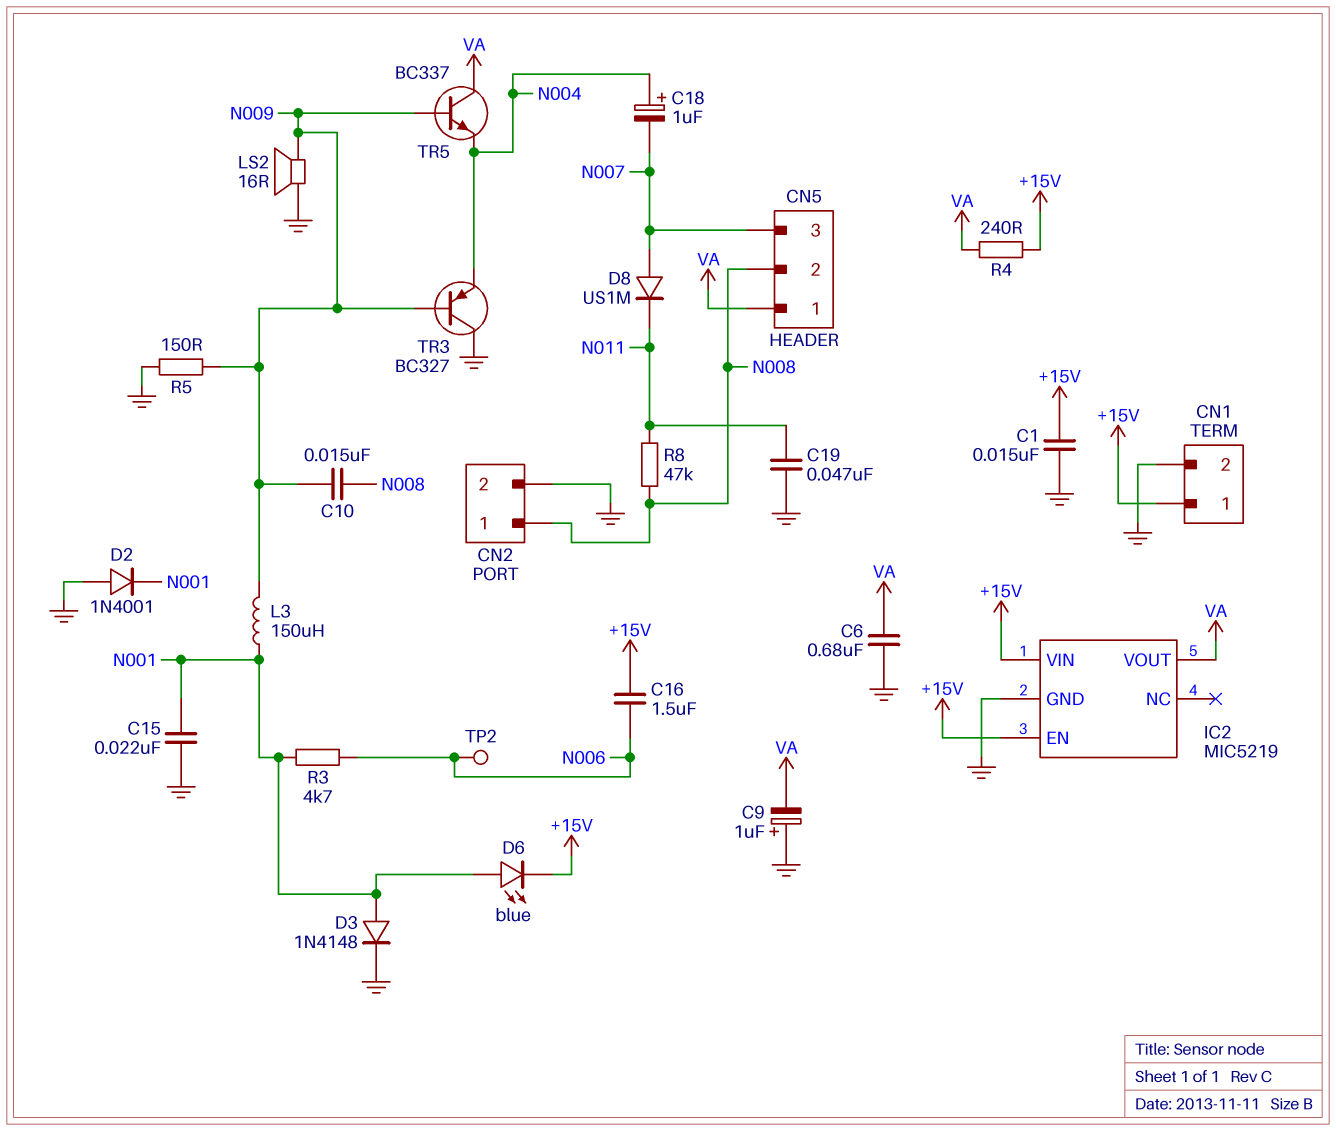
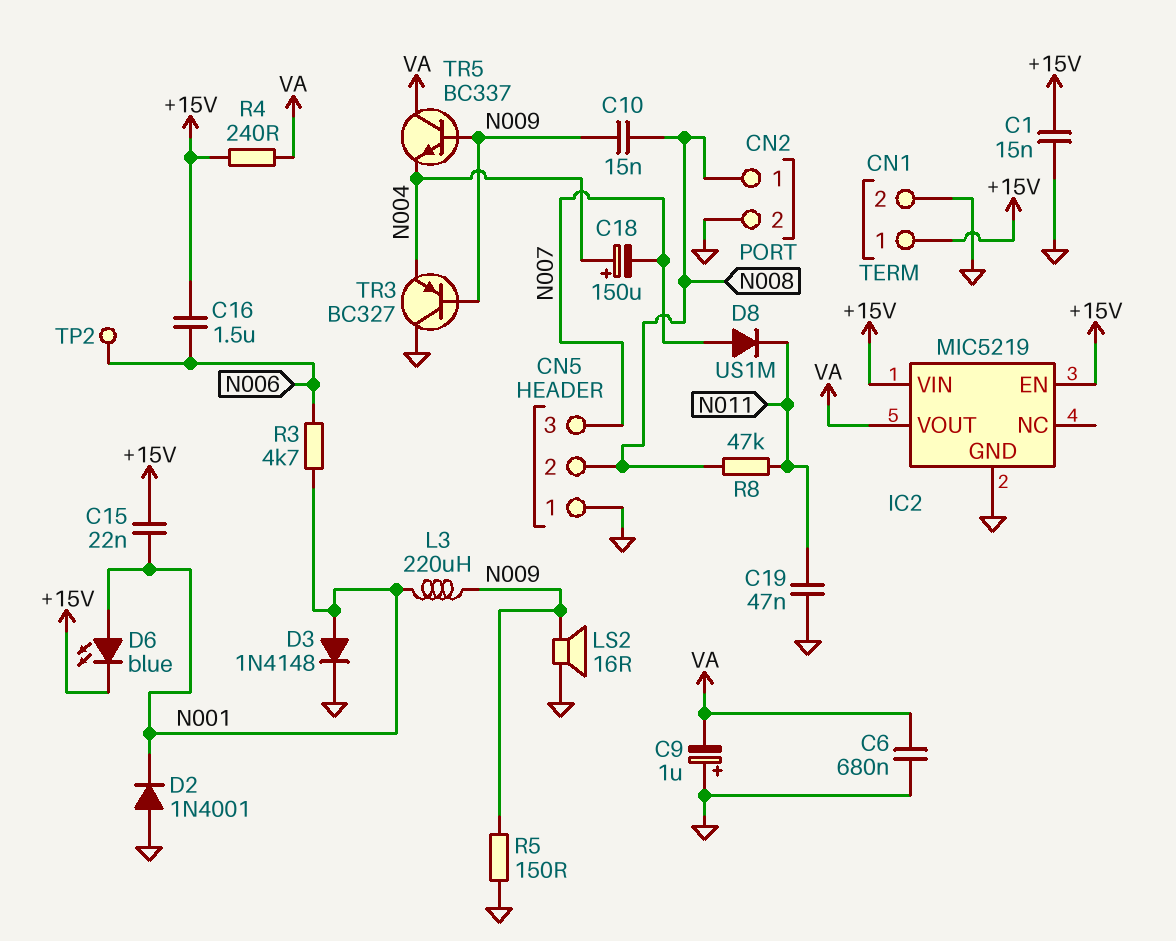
C15: 22nF (GND, N001) -> 22nF (+15V, N001)
C18: 1uF (plus N004, minus N007) -> 150uF (plus N004, minus N007)
CN5 pin 1: VA -> GND
L3: 150uH (N001, N009) -> 220uH (N001, N009)

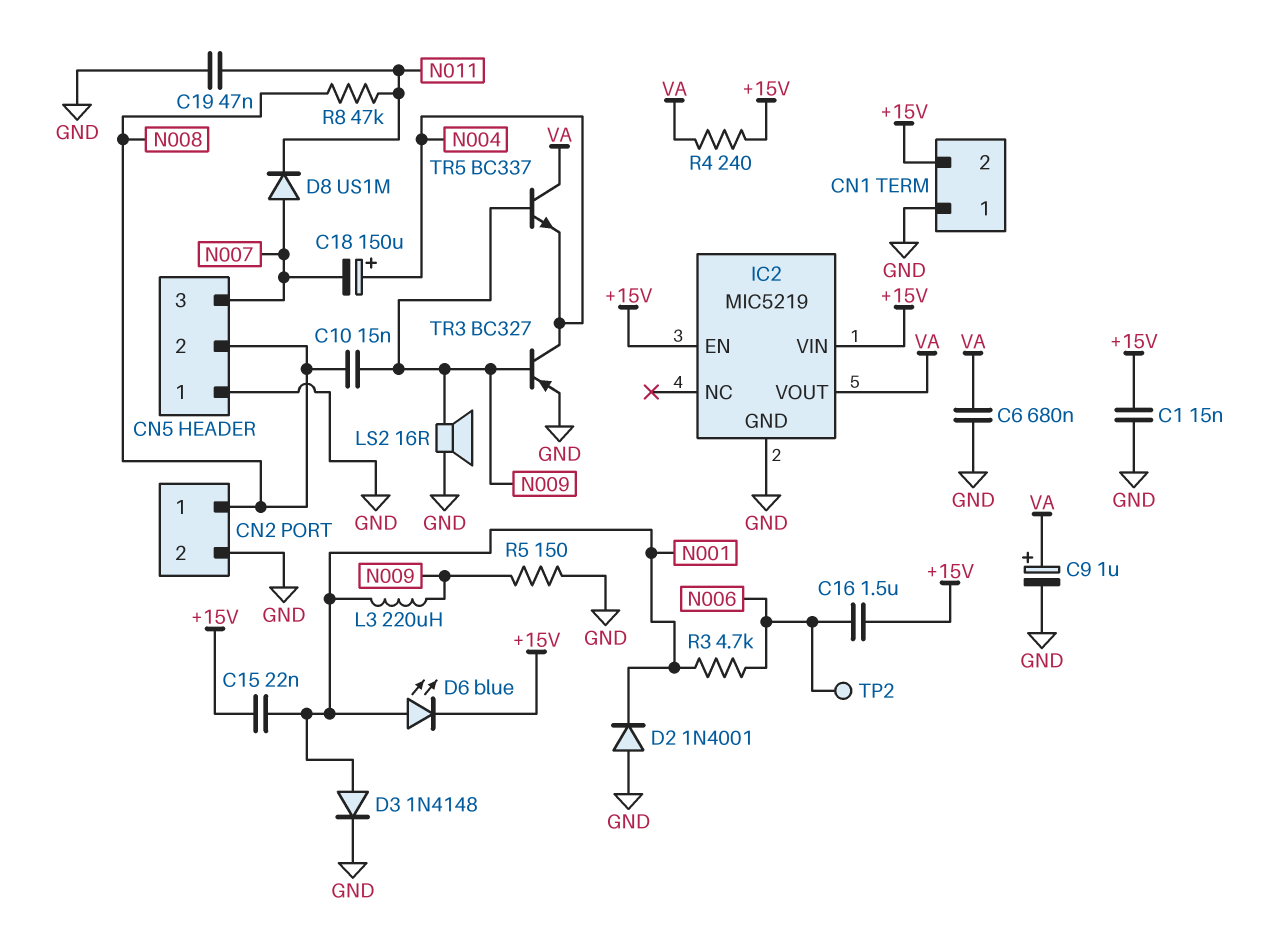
C9: 1uF (plus GND, minus VA) -> 1uF (plus VA, minus GND)
CN1 pin 1: +15V -> GND
CN1 pin 2: GND -> +15V
TR3: PNP BC327 (B N009, C GND, E N004) -> PNP BC327 (B N009, C N004, E GND)

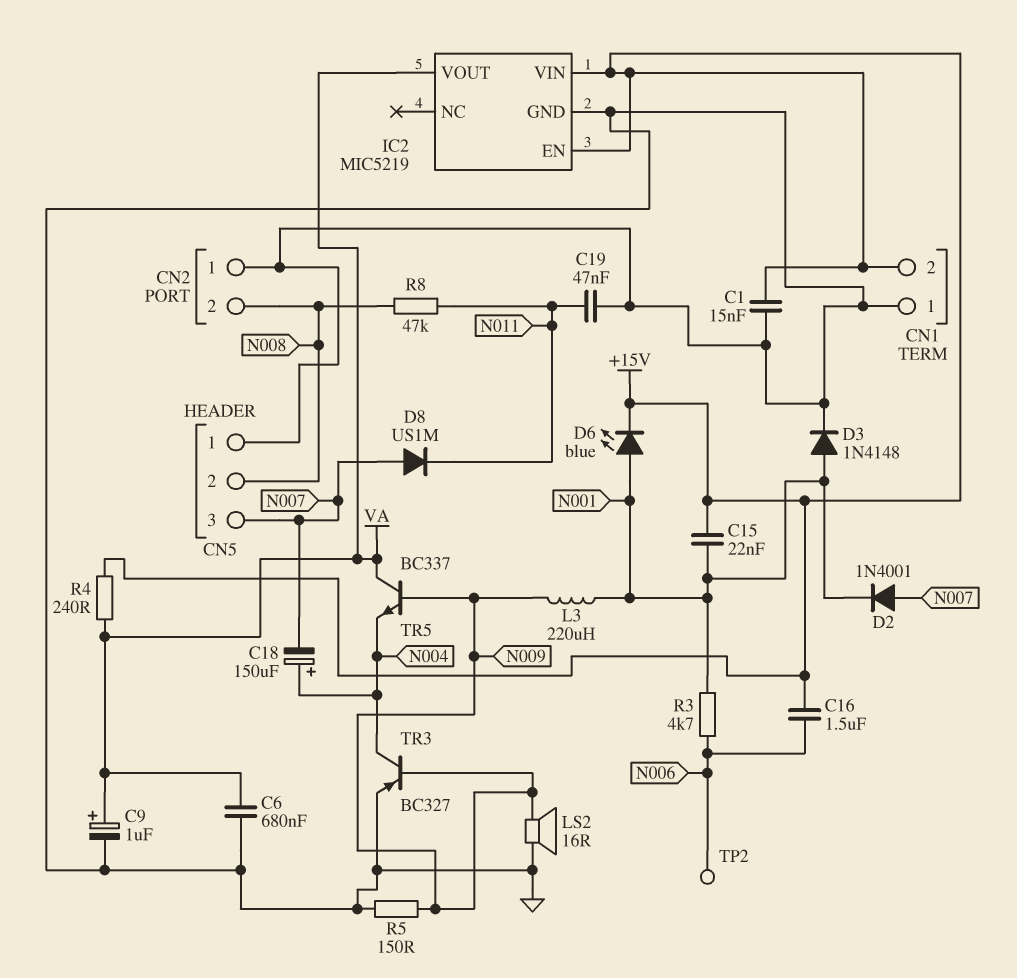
C10: 15nF (N008, N009) -> none
CN2 pin 1: N008 -> GND
CN2 pin 2: GND -> N008
D2: diode 1N4001 (A GND, K N001) -> diode 1N4001 (A N007, K N001)

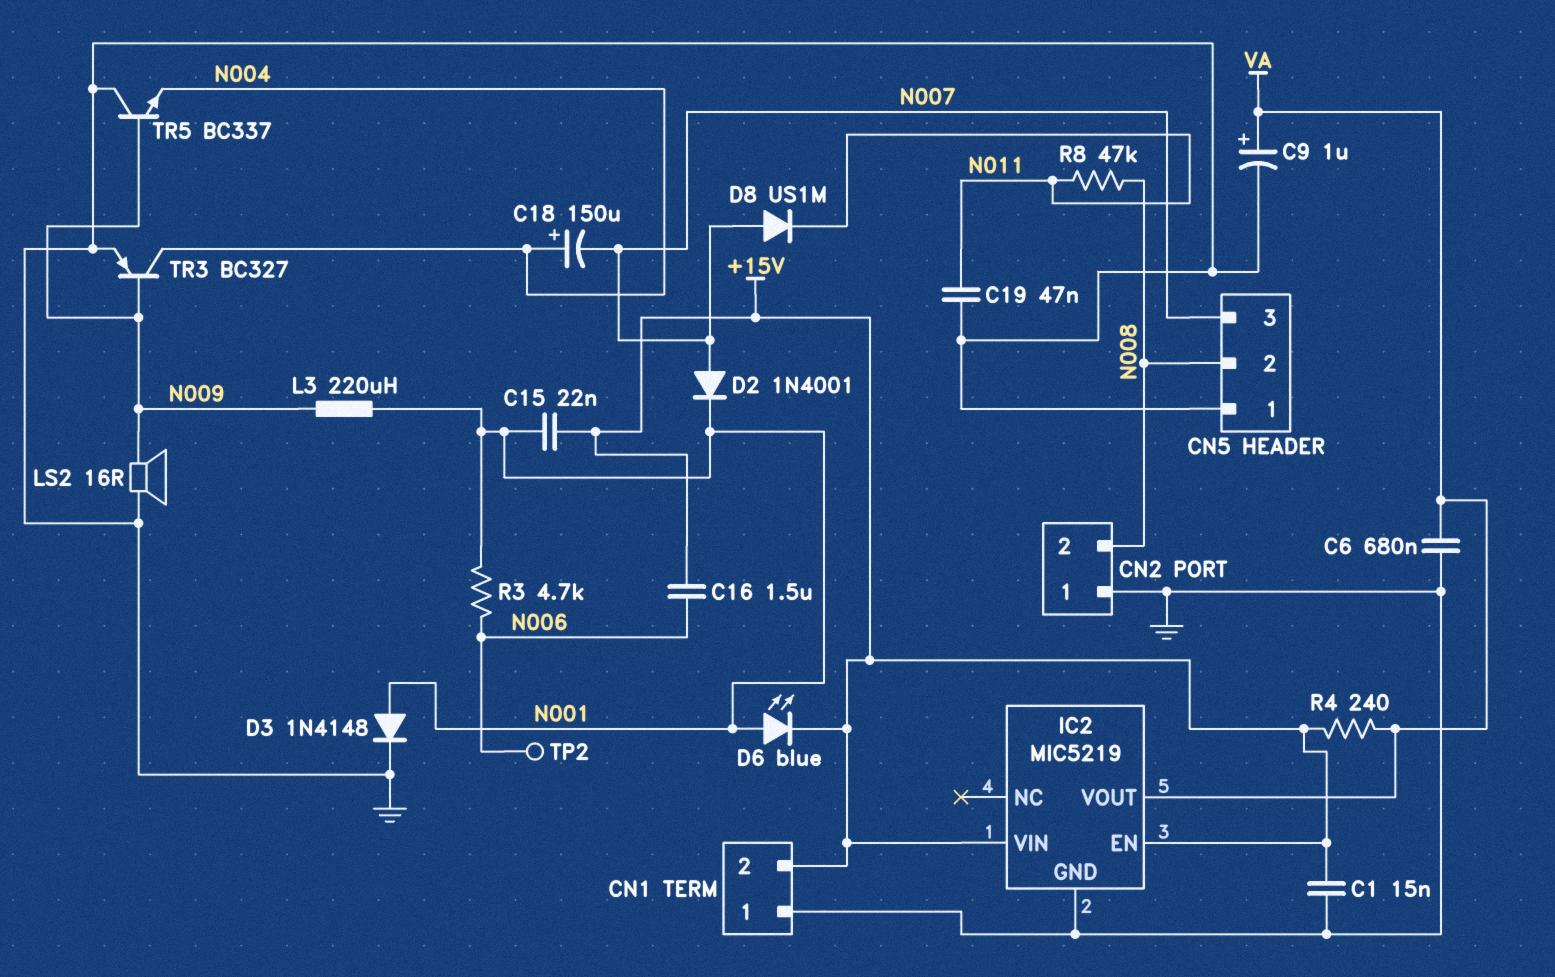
R5: 150 (GND, N009) -> none
TR5: NPN BC337 (B N009, C VA, E N004) -> NPN BC337 (B N009, C GND, E N004)

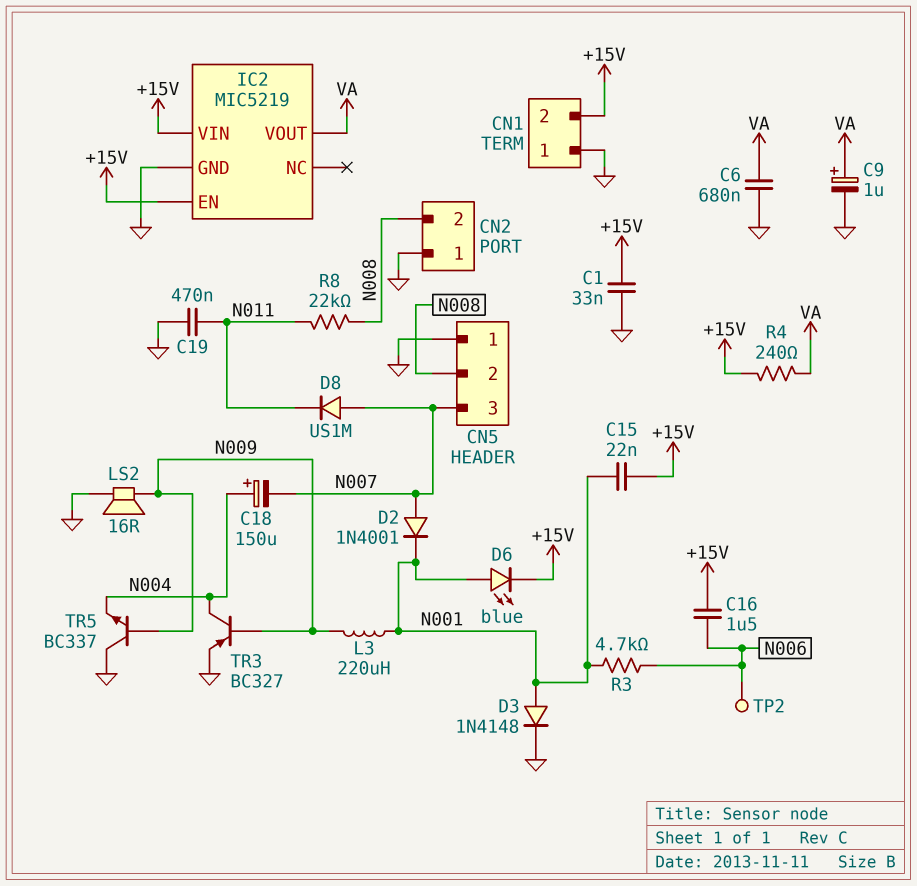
C1: 15nF (+15V, GND) -> 33nF (+15V, GND)
C19: 47nF (GND, N011) -> 470nF (GND, N011)
R8: 47k (N008, N011) -> 22k (N008, N011)

